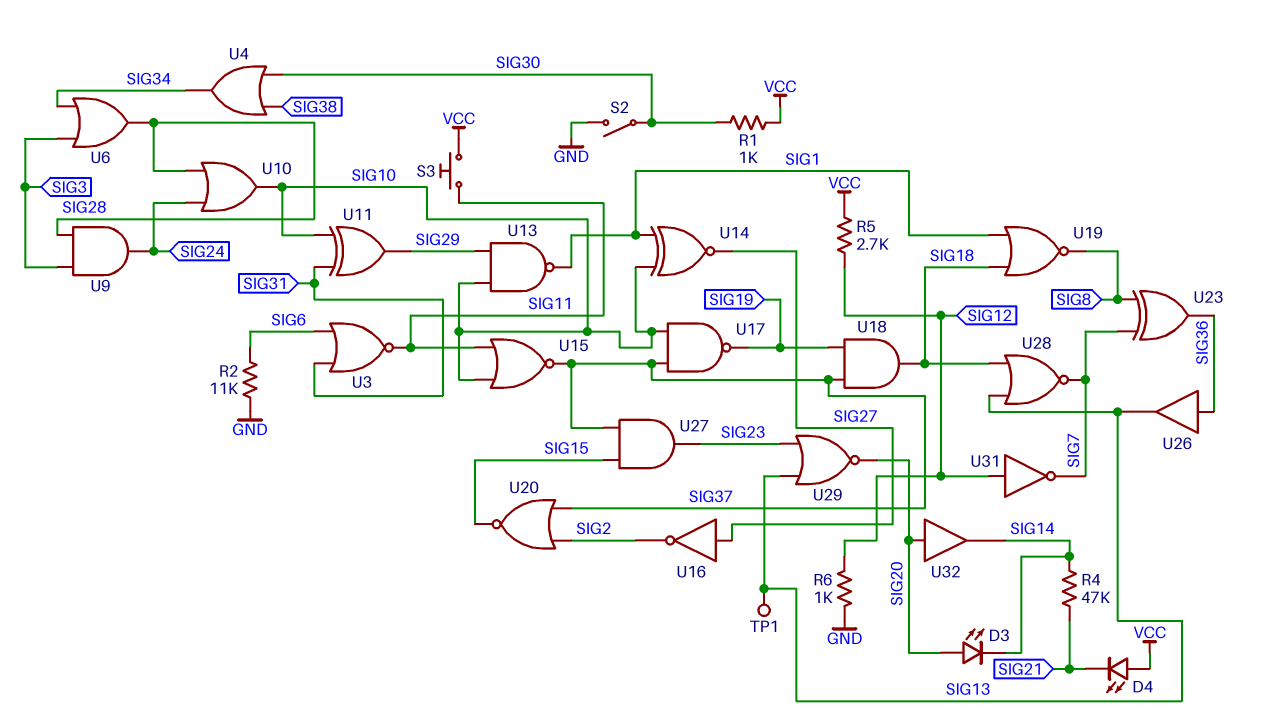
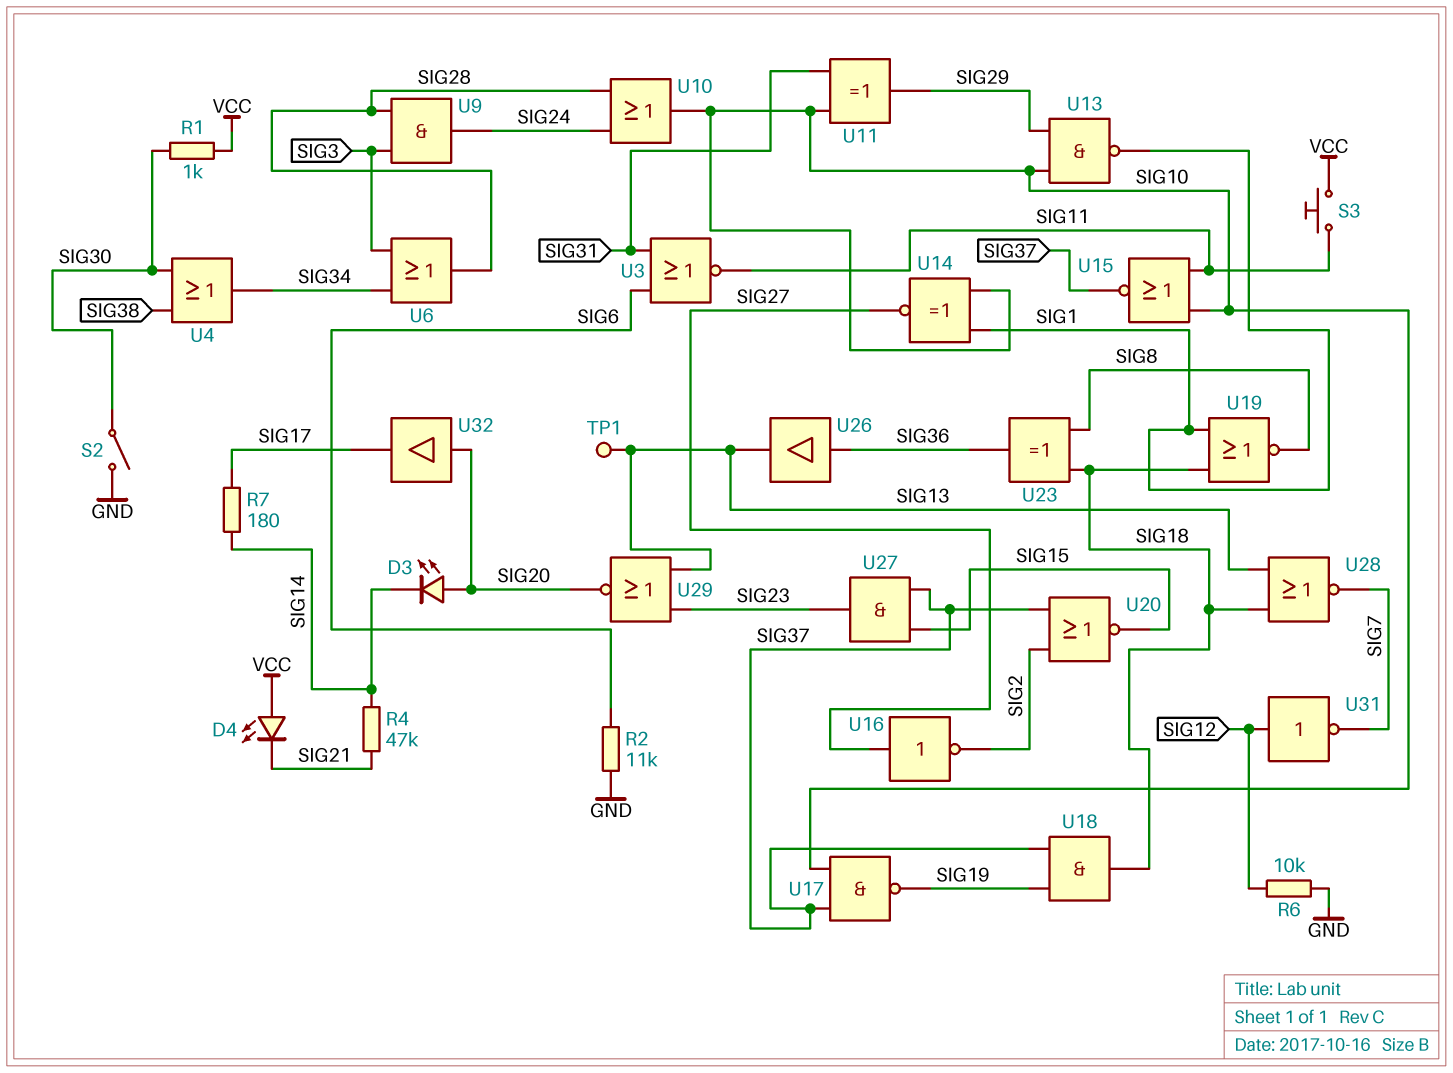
R5: 2.7k (SIG12, VCC) -> none
R6: 1k (GND, SIG12) -> 10k (GND, SIG12)
R7: none -> 180 (SIG14, SIG17)
U23: XOR (in SIG7, in SIG8, out SIG36) -> XOR (in SIG8, in SIG18, out SIG36)
U32: buffer (in SIG20, out SIG14) -> buffer (in SIG20, out SIG17)

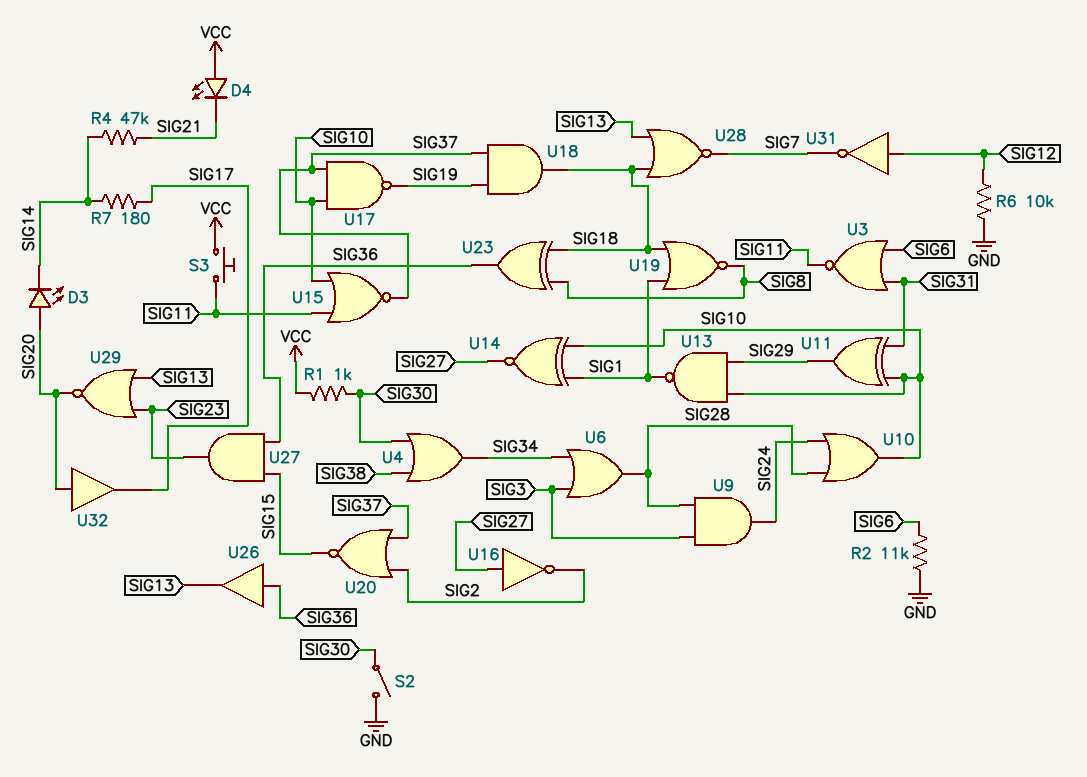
TP1: test point (SIG13) -> none
U27: AND (in SIG15, in SIG37, out SIG23) -> AND (in SIG15, in SIG36, out SIG23)

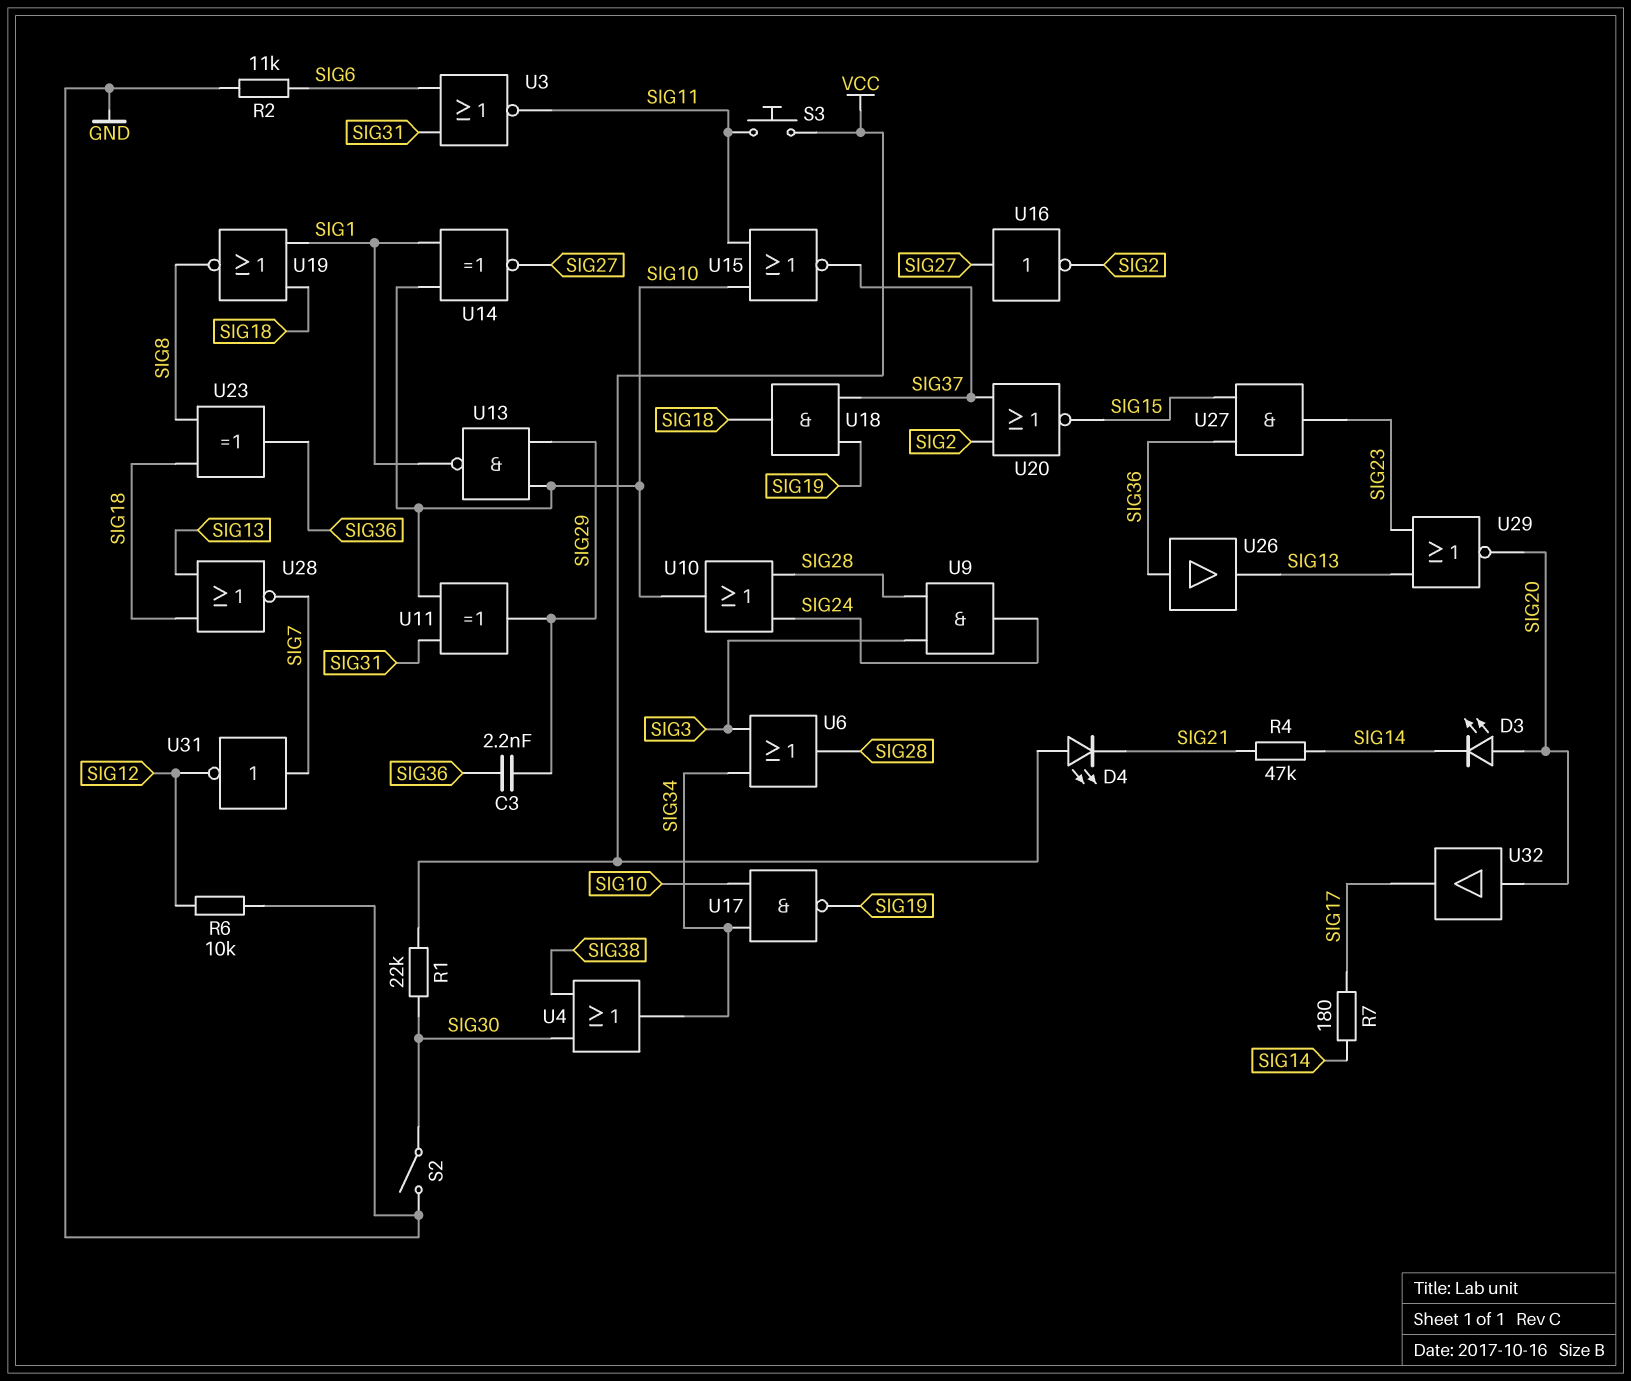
C3: none -> 2.2nF (SIG29, SIG36)
R1: 1k (SIG30, VCC) -> 22k (SIG30, VCC)
U17: NAND (in SIG10, in SIG37, out SIG19) -> NAND (in SIG10, in SIG34, out SIG19)
U31: NOT (in SIG12, out SIG7) -> NOT (in SIG7, out SIG12)

